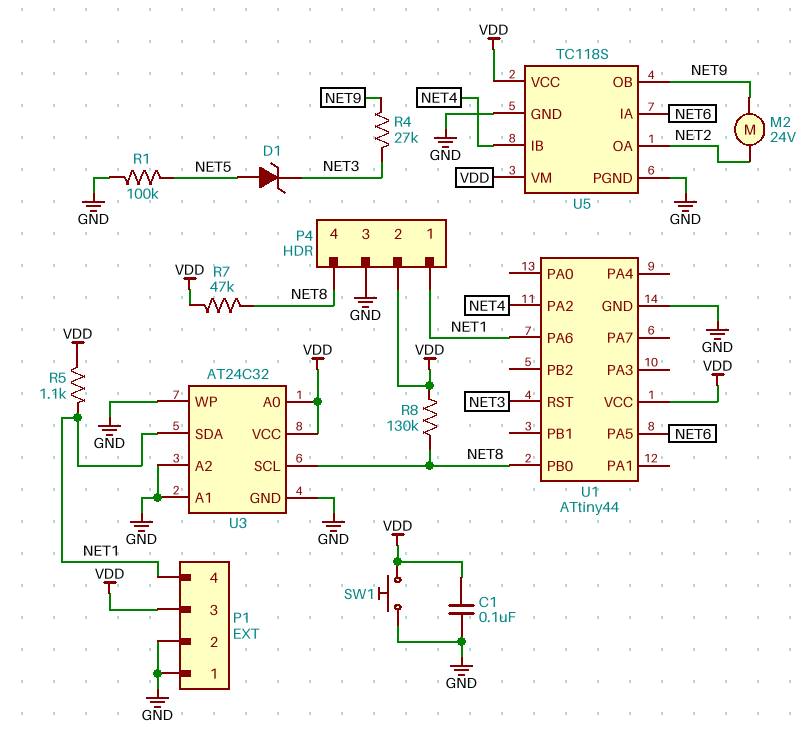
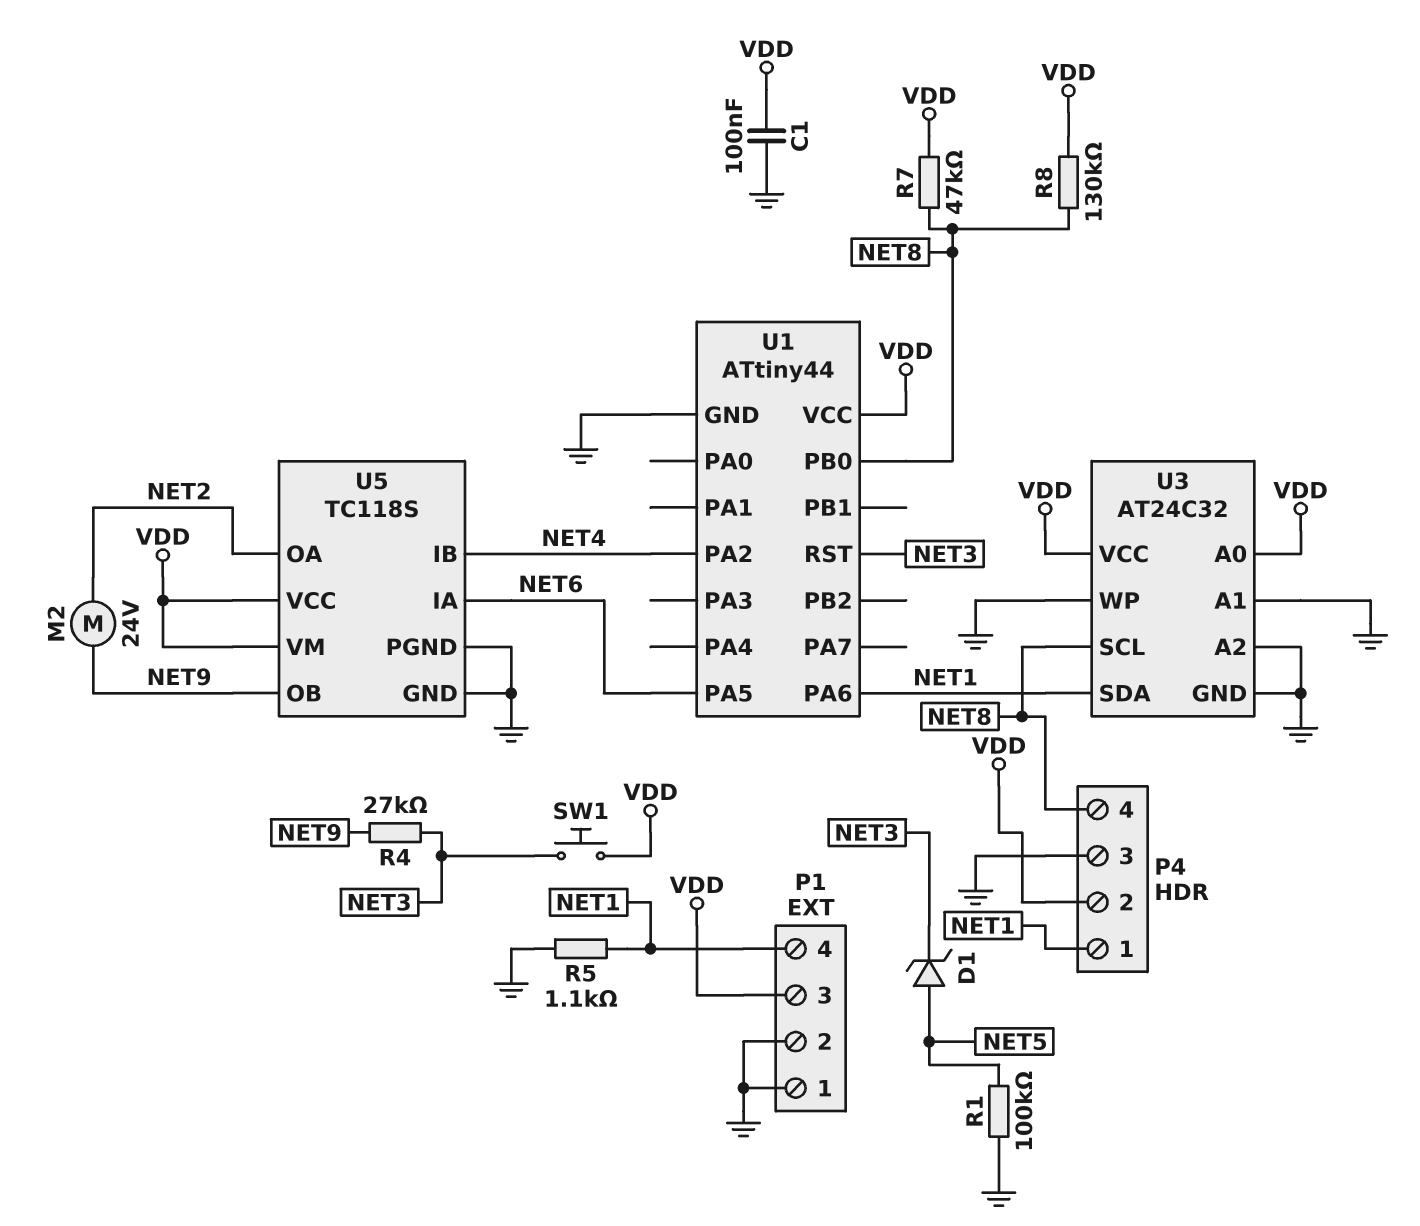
R5: 1.1k (NET1, VDD) -> 1.1k (GND, NET1)
SW1: button (GND, VDD) -> button (NET3, VDD)

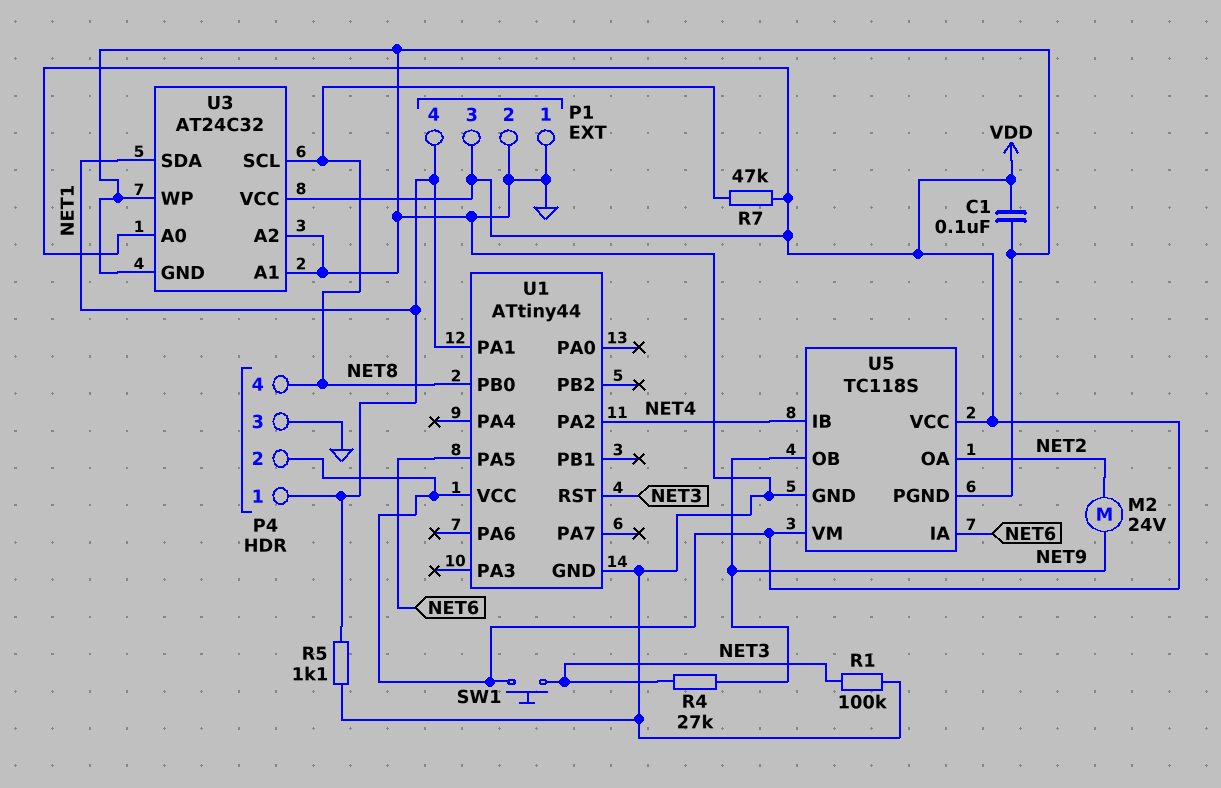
D1: zener (A NET5, K NET3) -> none
R1: 100k (GND, NET5) -> 100k (GND, NET3)
R8: 130k (NET8, VDD) -> none
U1 pin PA1: none -> NET1
U1 pin PA6: NET1 -> none

